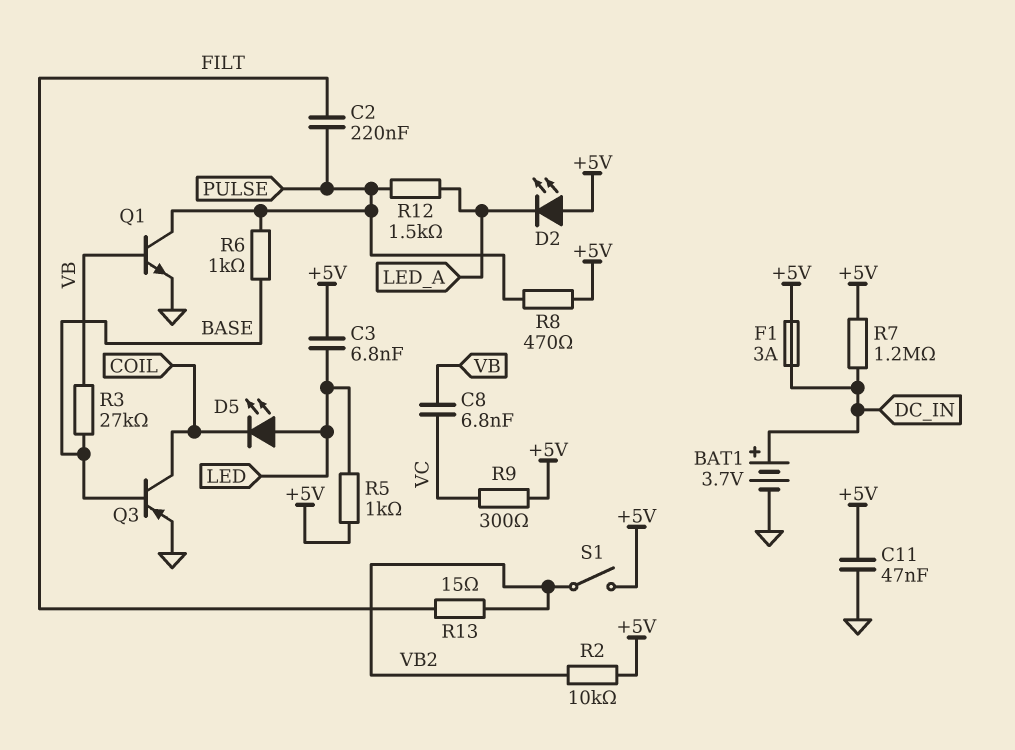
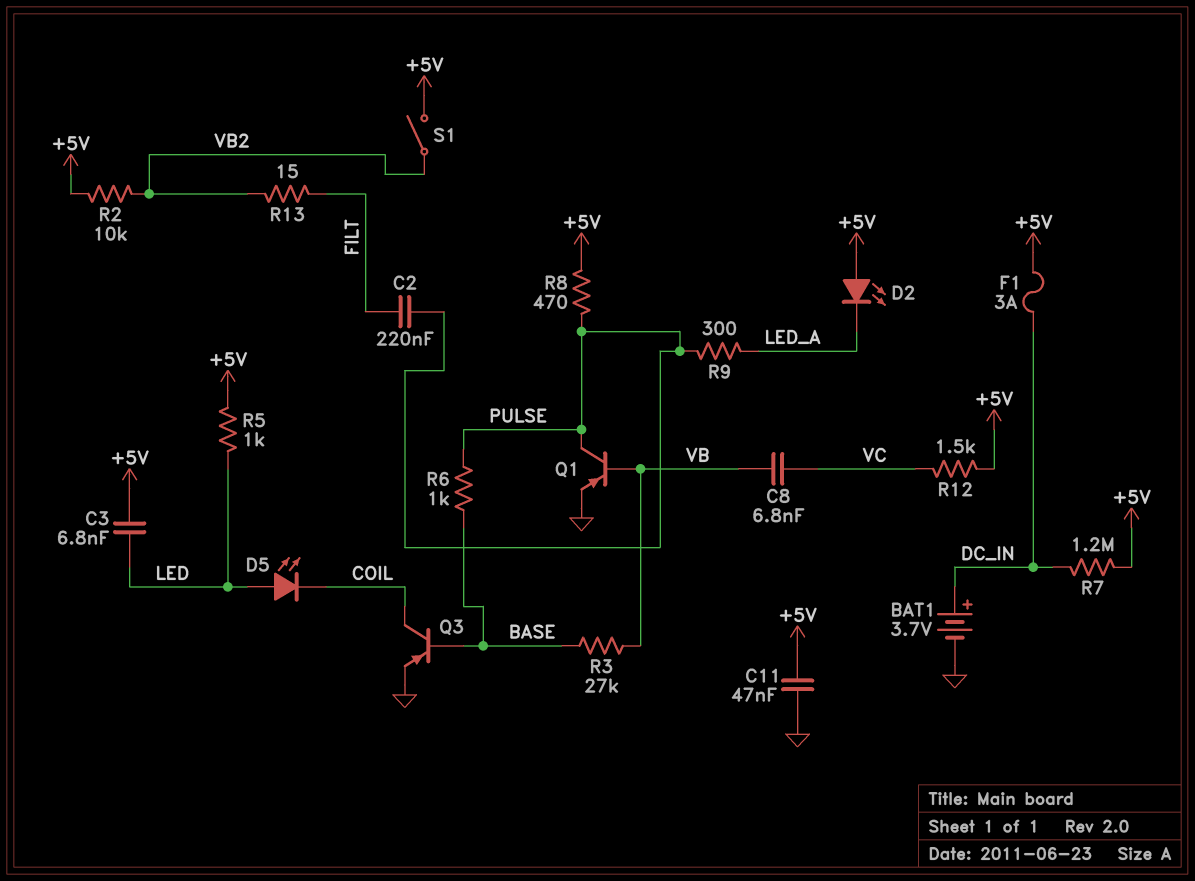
Q1: NPN (B VB, C PULSE, E GND) -> PNP (B VB, C PULSE, E GND)
R9: 300 (+5V, VC) -> 300 (LED_A, PULSE)
R12: 1.5k (LED_A, PULSE) -> 1.5k (+5V, VC)

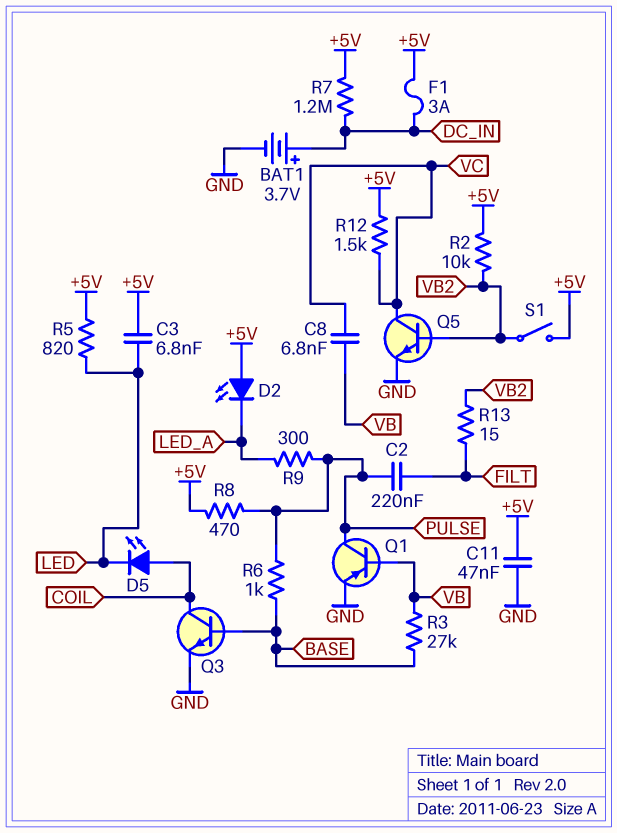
D5: LED (A LED, K COIL) -> LED (A COIL, K LED)
Q3: PNP (B BASE, C COIL, E GND) -> NPN (B BASE, C COIL, E GND)
Q5: none -> NPN (B VB2, C VC, E GND)
R5: 1k (+5V, LED) -> 820 (+5V, LED)

